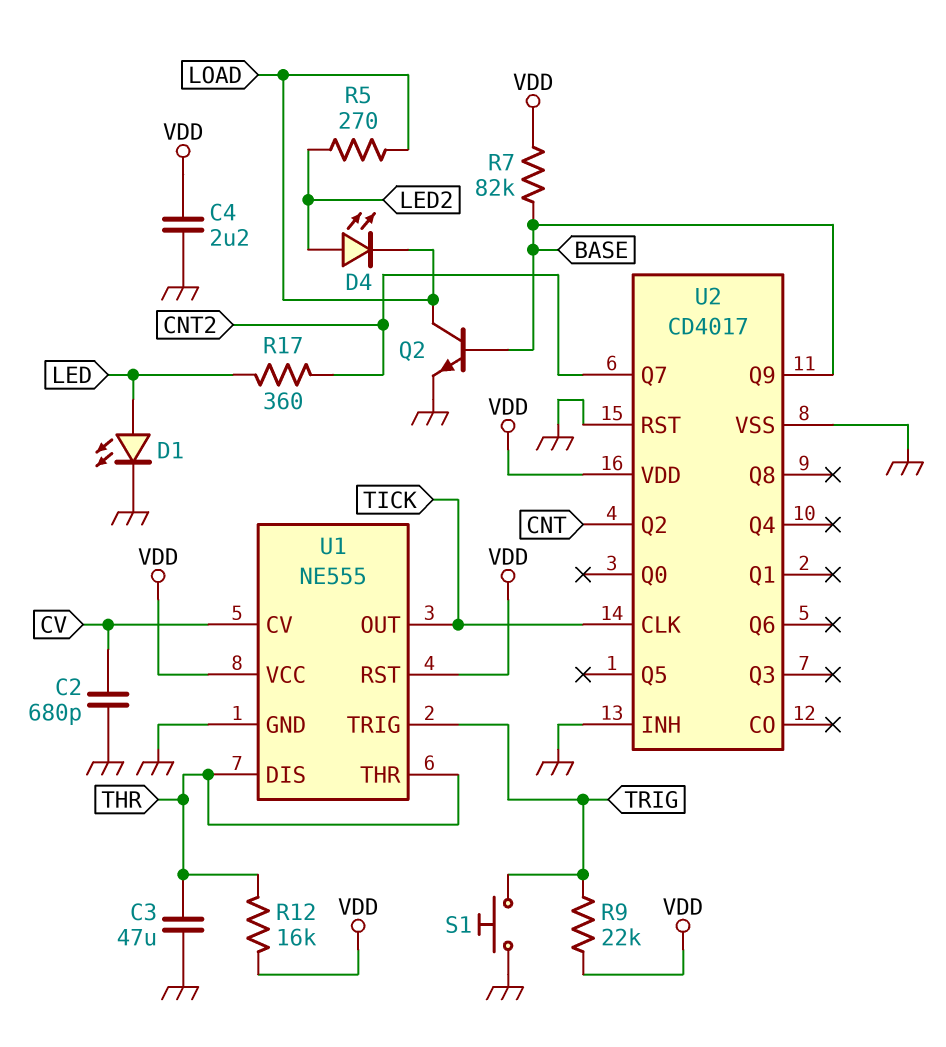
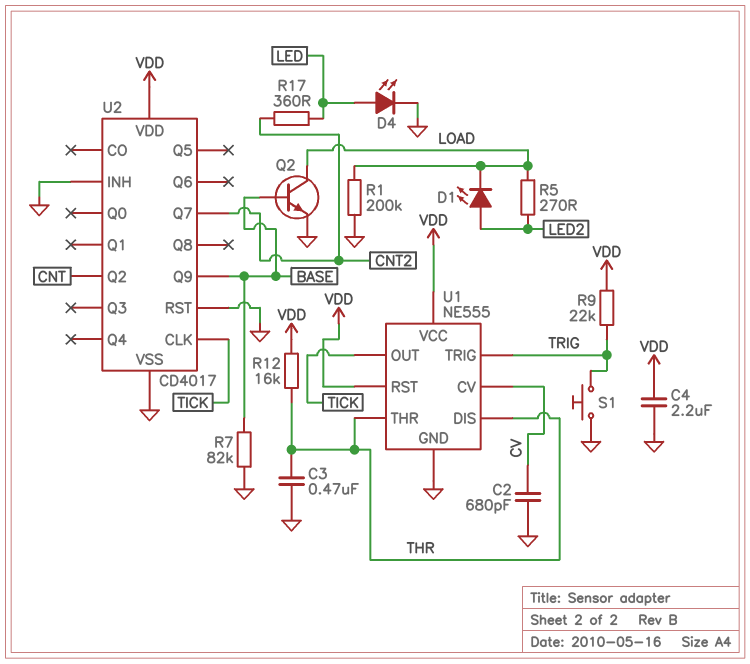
C3: 47uF (GND, THR) -> 470nF (GND, THR)
D1: LED (A LED, K GND) -> LED (A LED2, K LOAD)
D4: LED (A LED2, K LOAD) -> LED (A LED, K GND)
R1: none -> 200k (GND, LOAD)
R7: 82k (BASE, VDD) -> 82k (BASE, GND)

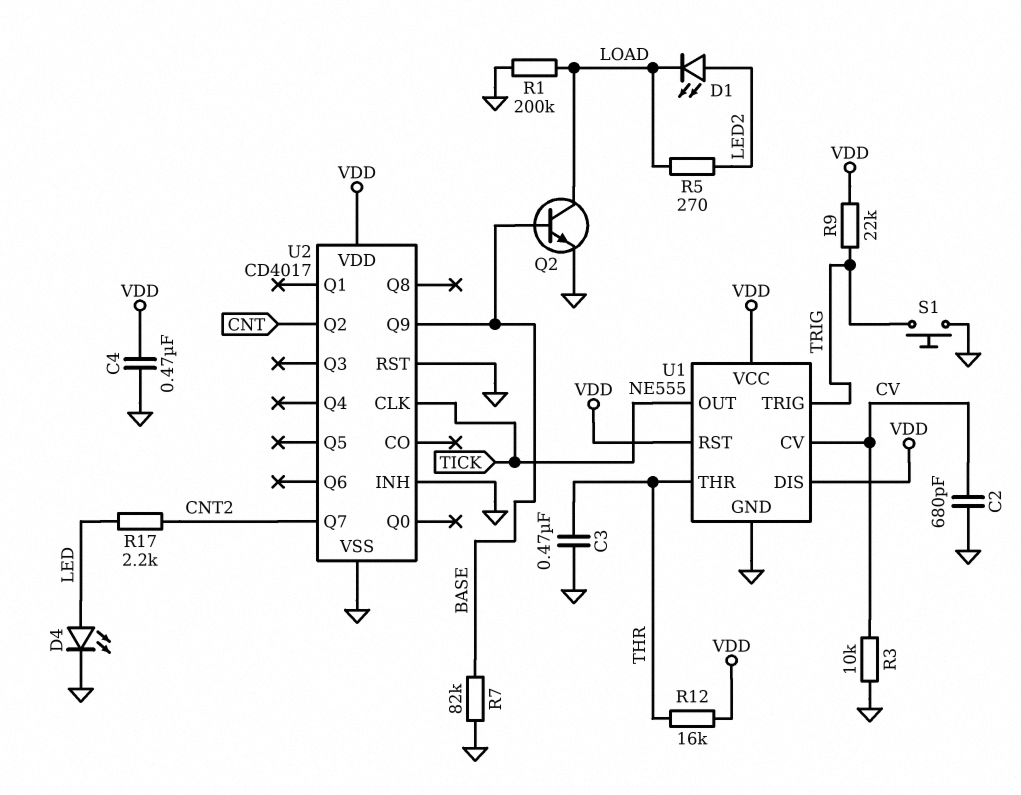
C4: 2.2uF (GND, VDD) -> 470nF (GND, VDD)
R3: none -> 10k (CV, GND)
R17: 360 (CNT2, LED) -> 2.2k (CNT2, LED)
U1 pin DIS: THR -> VDD

